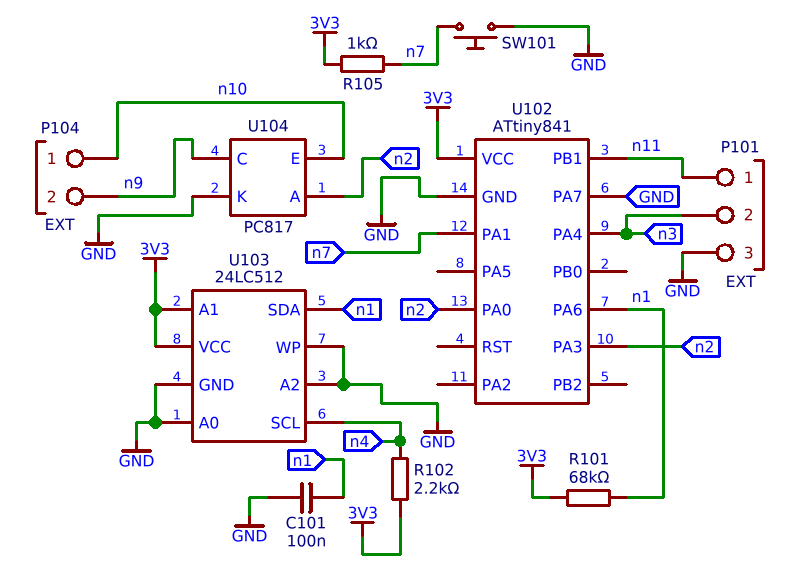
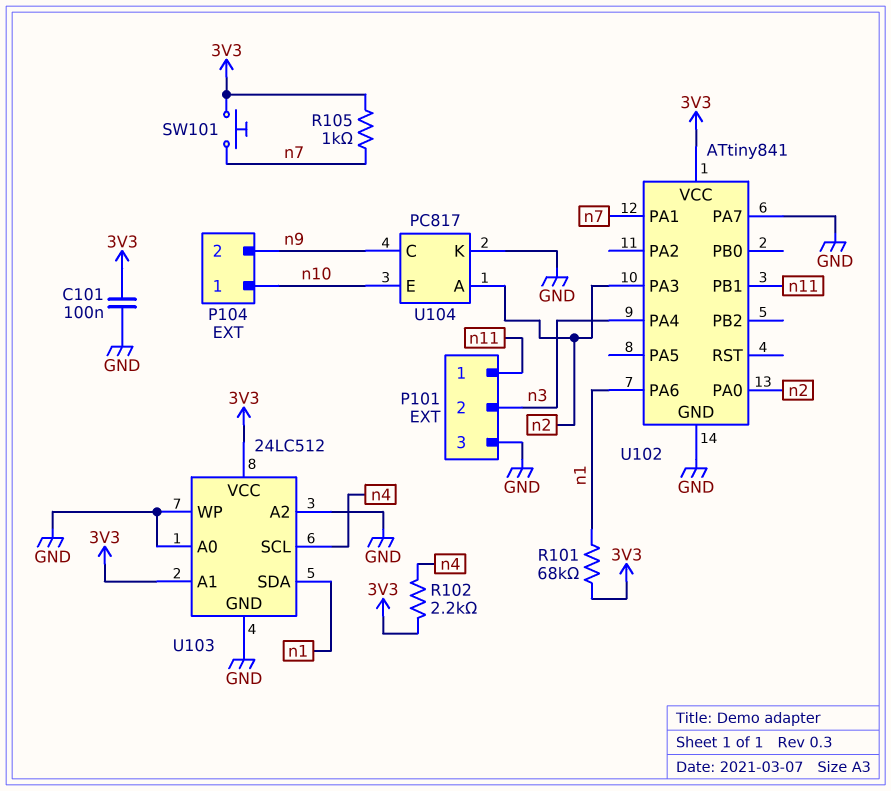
C101: 100nF (GND, n1) -> 100nF (3V3, GND)
SW101: button (GND, n7) -> button (3V3, n7)

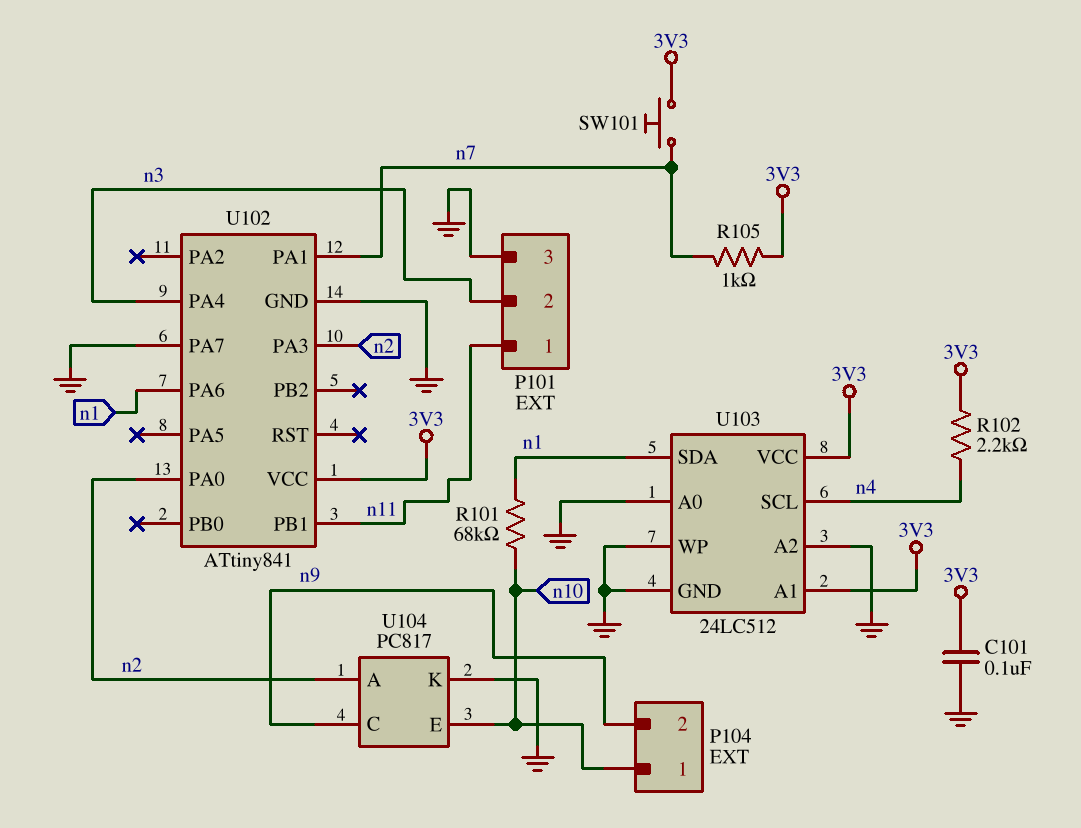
R101: 68k (3V3, n1) -> 68k (n1, n10)

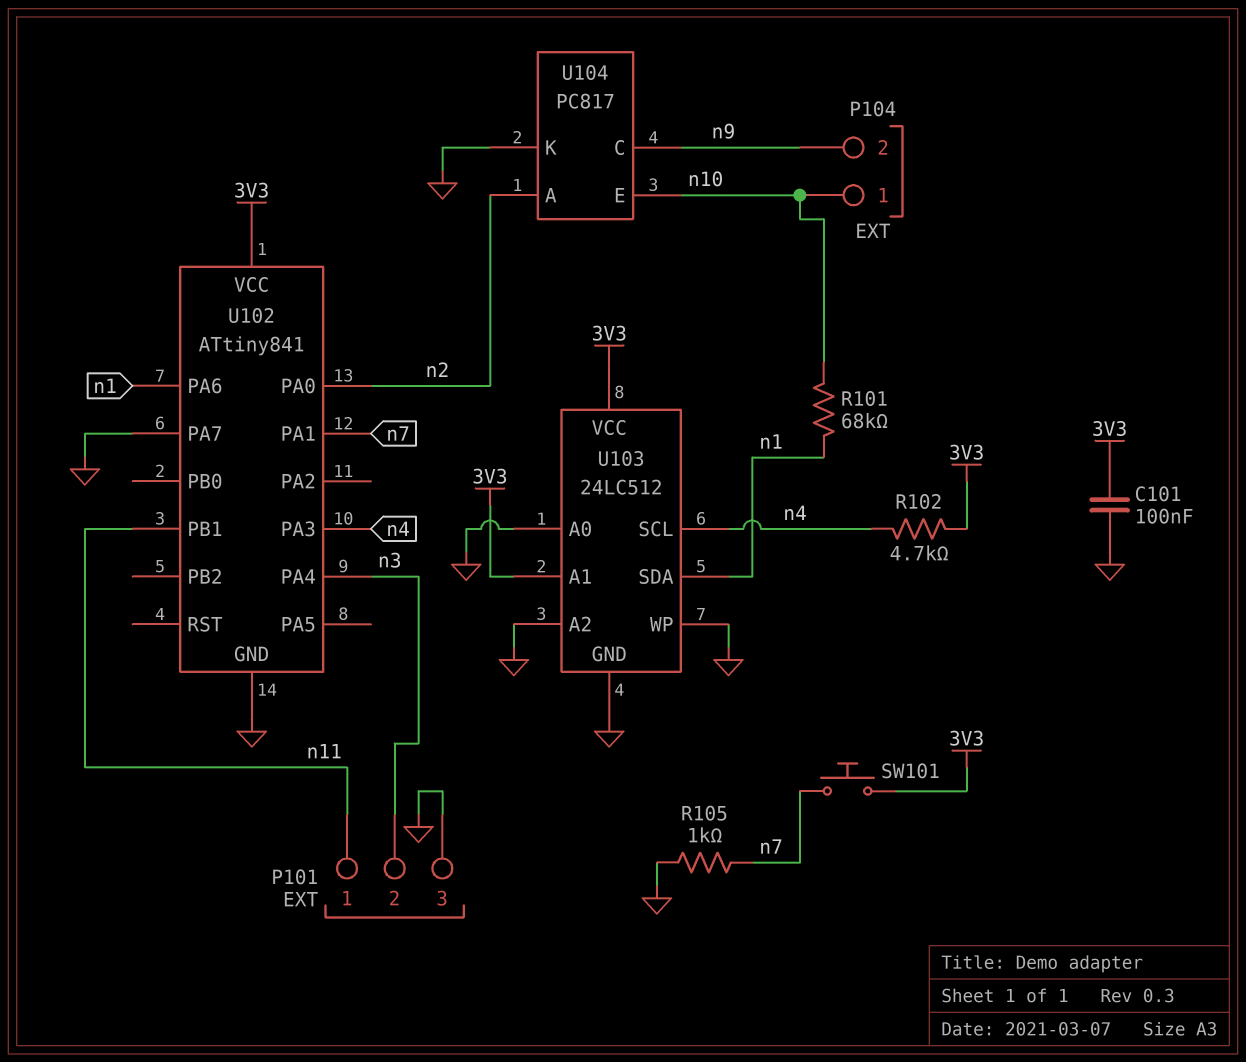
R102: 2.2k (3V3, n4) -> 4.7k (3V3, n4)
R105: 1k (3V3, n7) -> 1k (GND, n7)
U102 pin PA3: n2 -> n4

